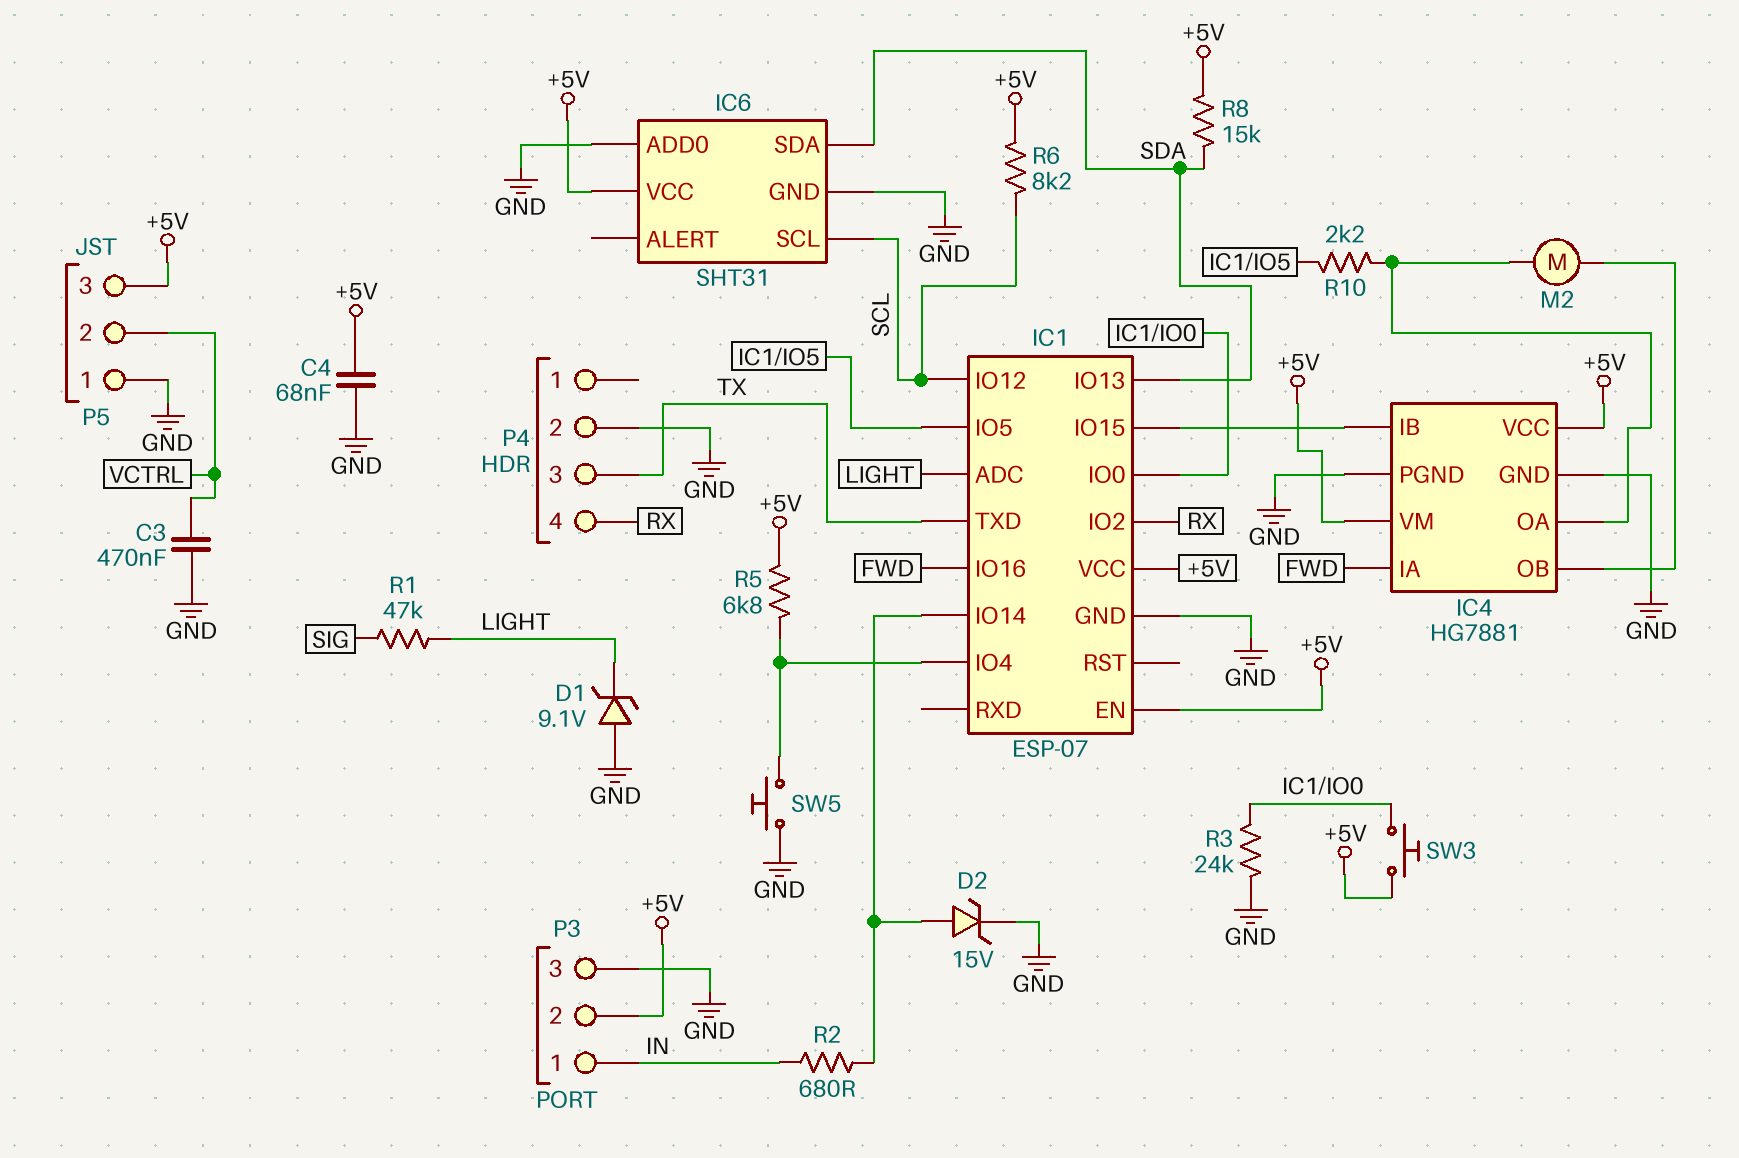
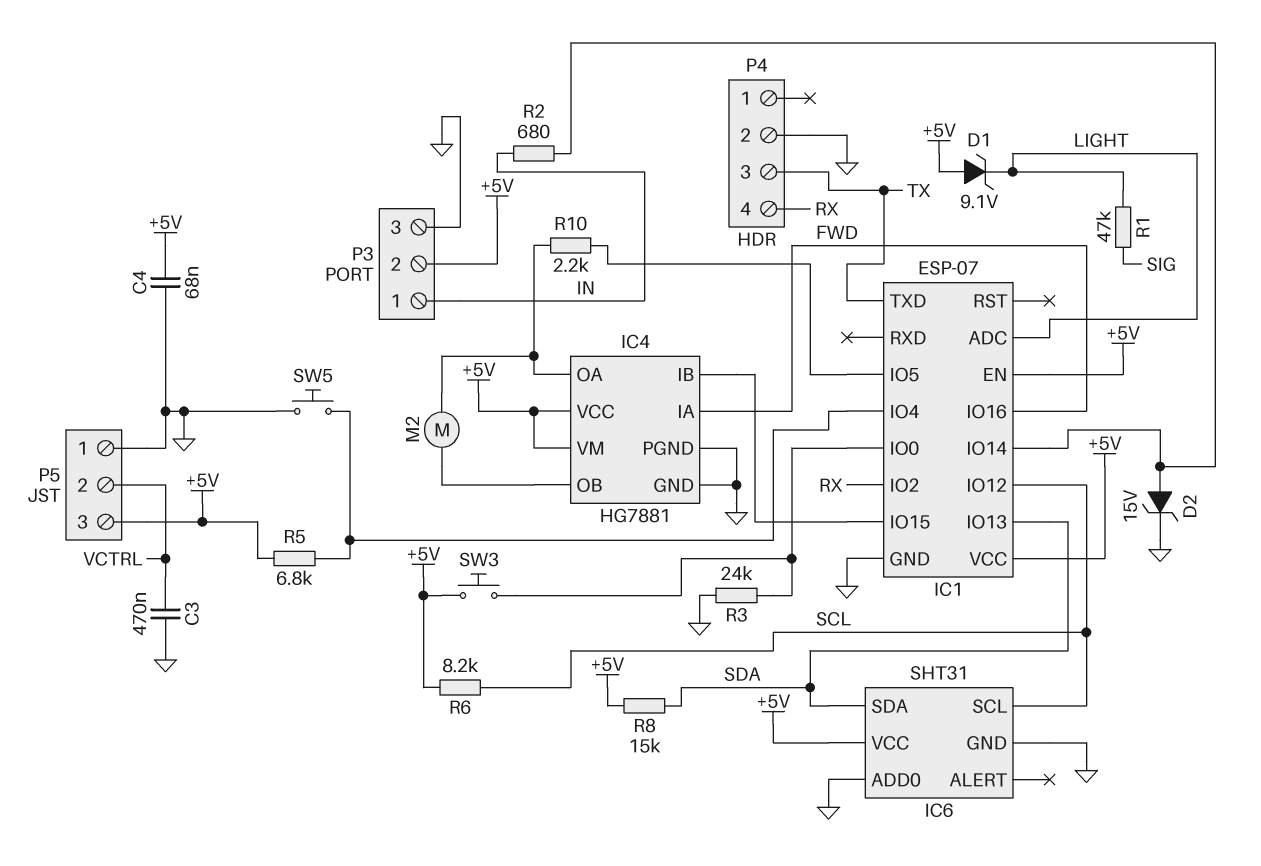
D1: zener 9.1V (A GND, K LIGHT) -> zener 9.1V (A +5V, K LIGHT)

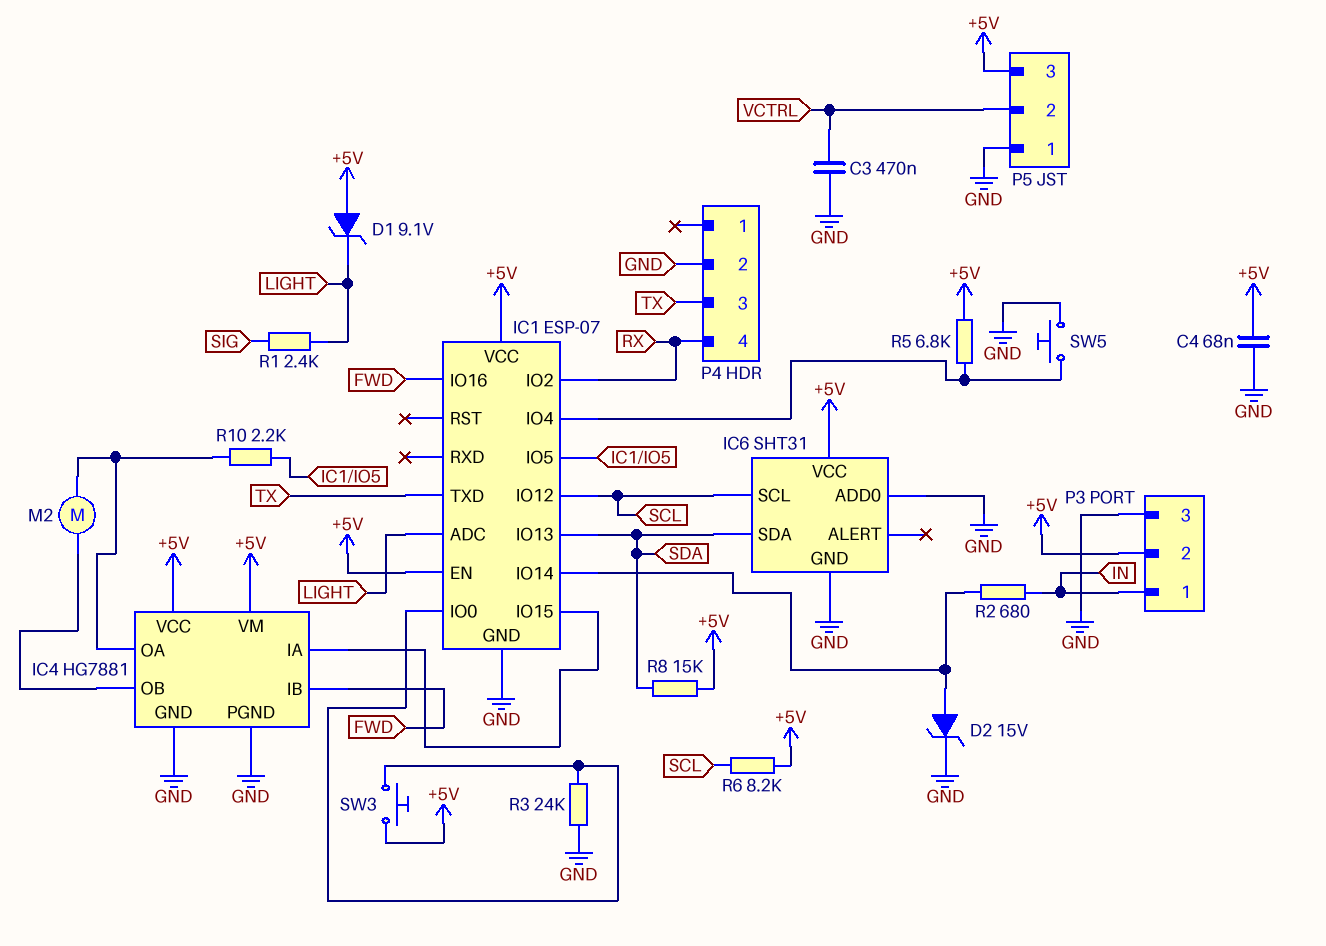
IC4 pin IA: FWD -> IC1/IO15
IC4 pin IB: IC1/IO15 -> FWD
R1: 47k (LIGHT, SIG) -> 2.4k (LIGHT, SIG)

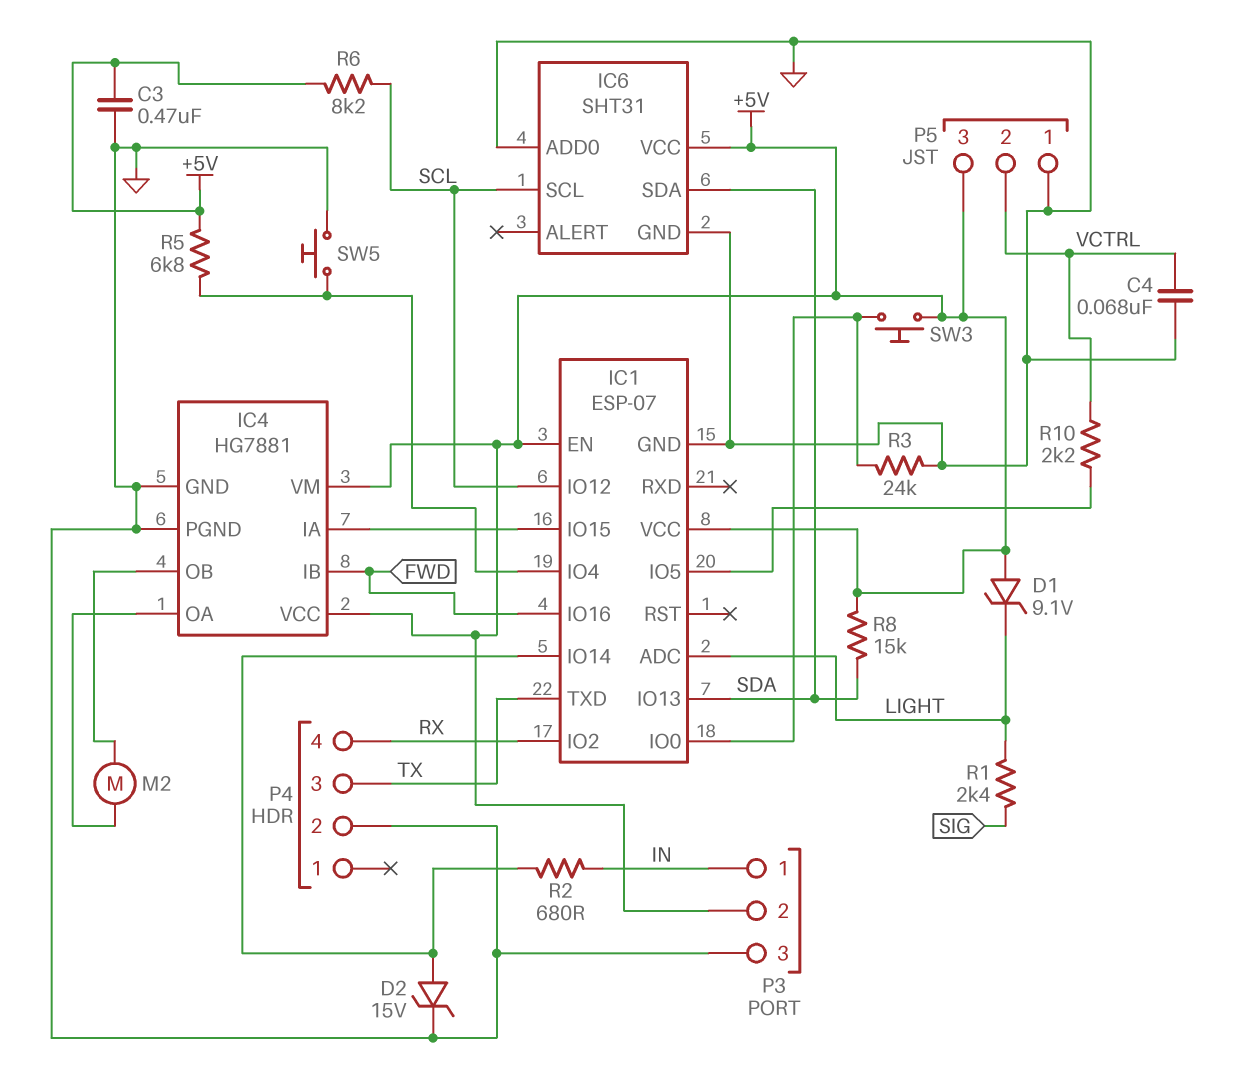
C3: 470nF (GND, VCTRL) -> 470nF (+5V, GND)
C4: 68nF (+5V, GND) -> 68nF (GND, VCTRL)
R10: 2.2k (IC1/IO5, IC4/OA) -> 2.2k (IC1/IO5, VCTRL)

